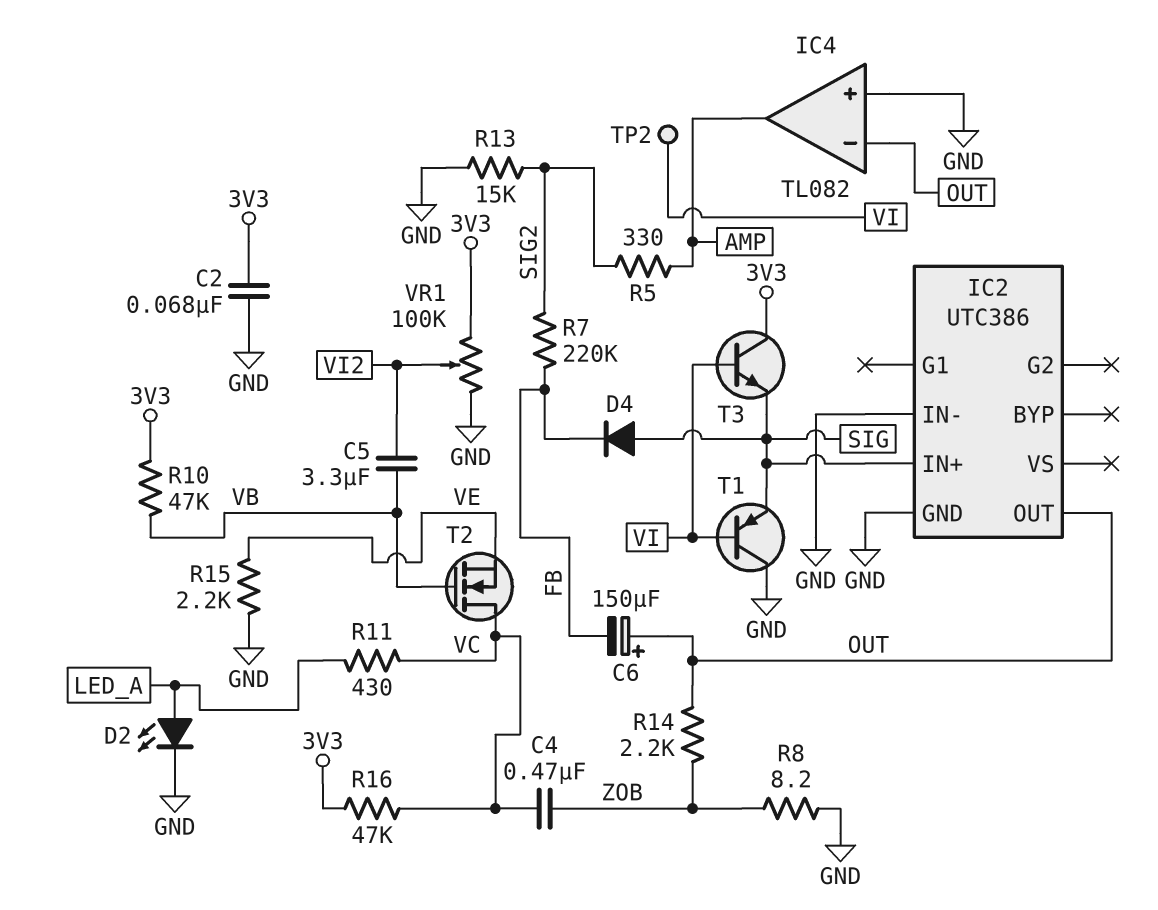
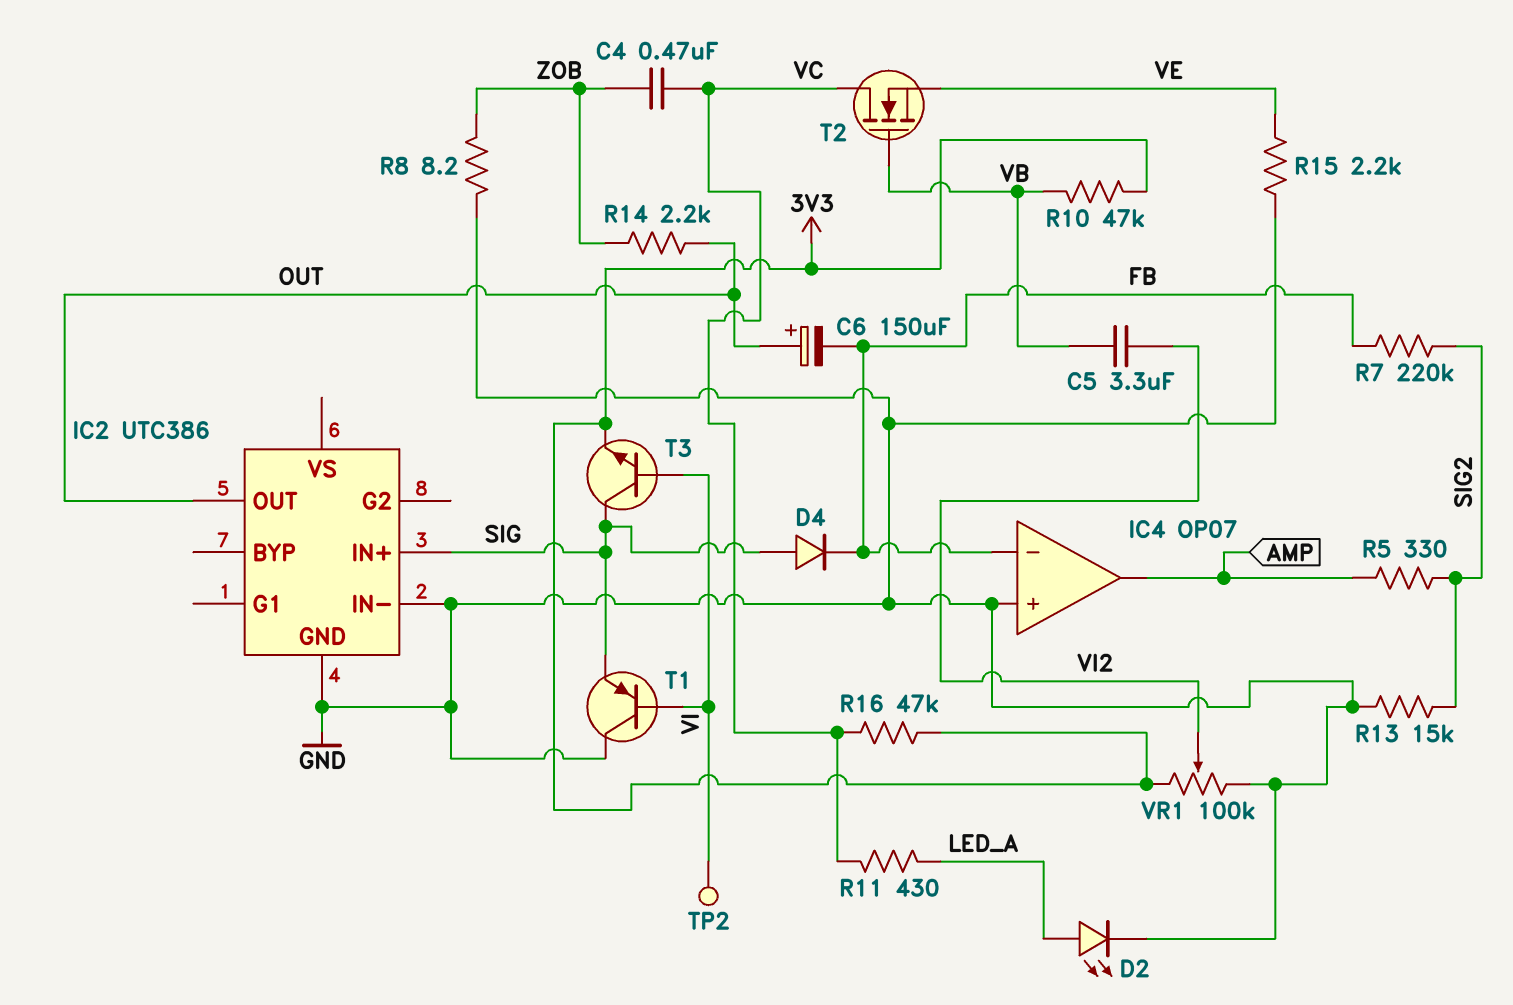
C2: 68nF (3V3, GND) -> none
IC4: TL082 -> OP07
IC4 pin in-: OUT -> FB
T3: NPN (B VI, C 3V3, E SIG) -> NPN (B VI, C SIG, E 3V3)

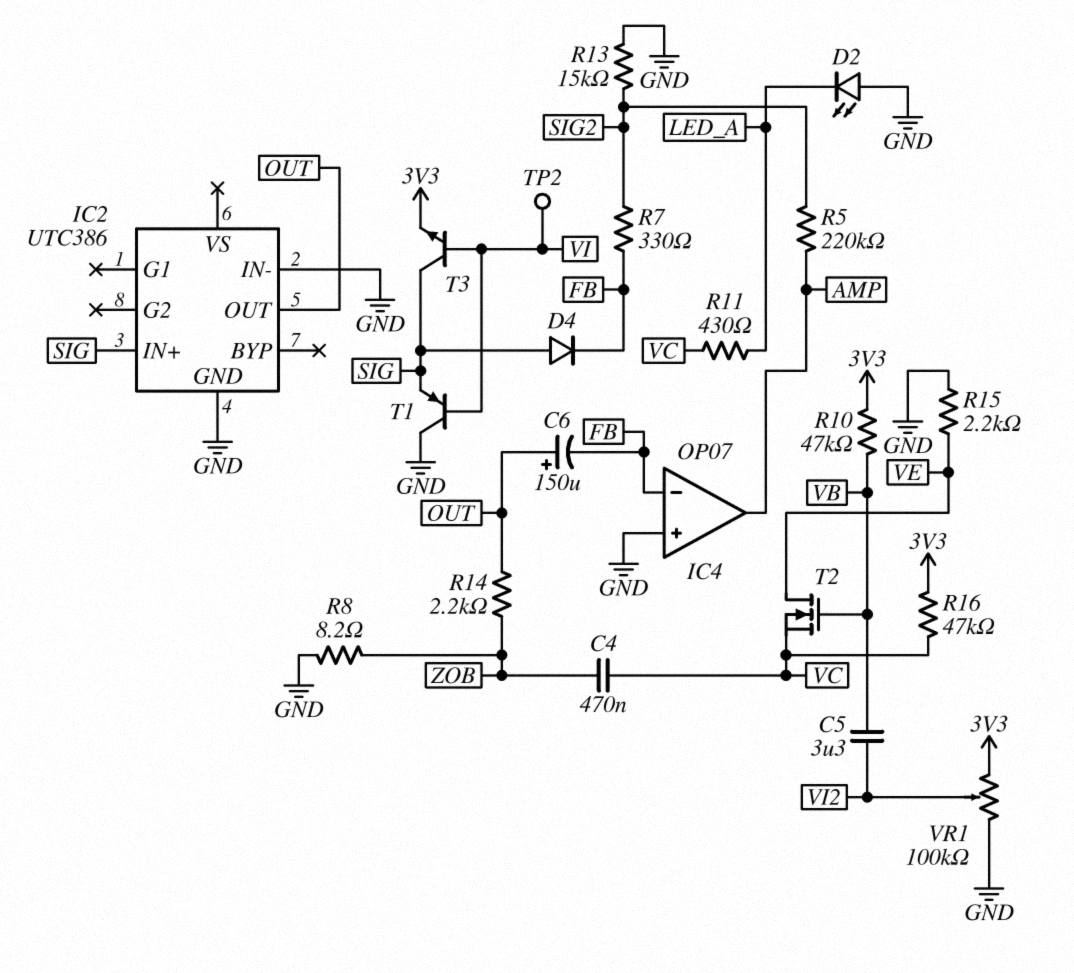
D2: LED (A LED_A, K GND) -> LED (A GND, K LED_A)
R5: 330 (AMP, SIG2) -> 220k (AMP, SIG2)
R7: 220k (FB, SIG2) -> 330 (FB, SIG2)
T2: NMOS (G VB, D VC, S VE) -> NMOS (G VB, D VE, S VC)

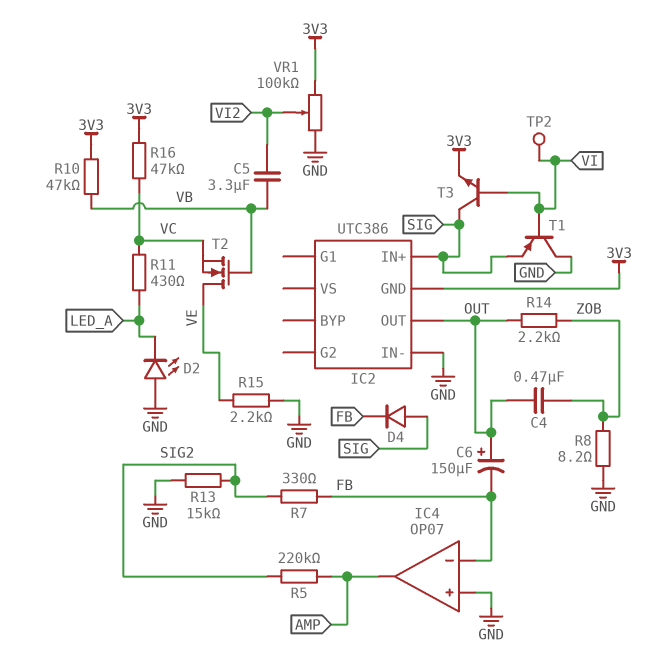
C4: 470nF (VC, ZOB) -> 470nF (OUT, ZOB)
IC2 pin GND: GND -> 3V3

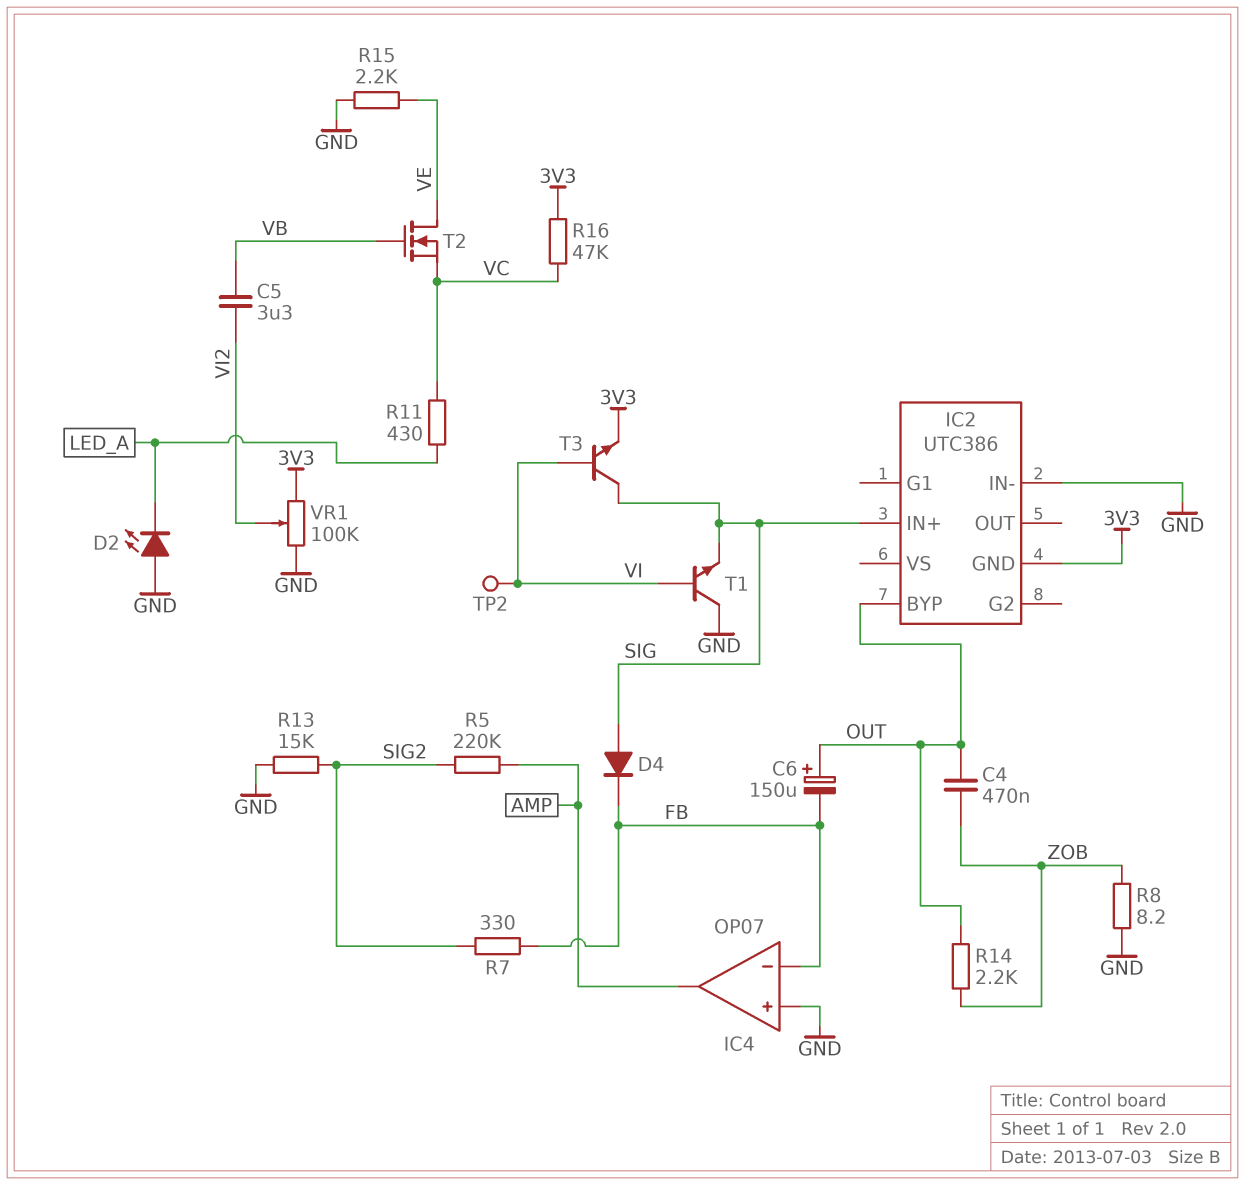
IC2 pin BYP: none -> OUT
IC2 pin OUT: OUT -> none
R10: 47k (3V3, VB) -> none
T1: PNP (B VI, C GND, E SIG) -> NPN (B VI, C GND, E SIG)

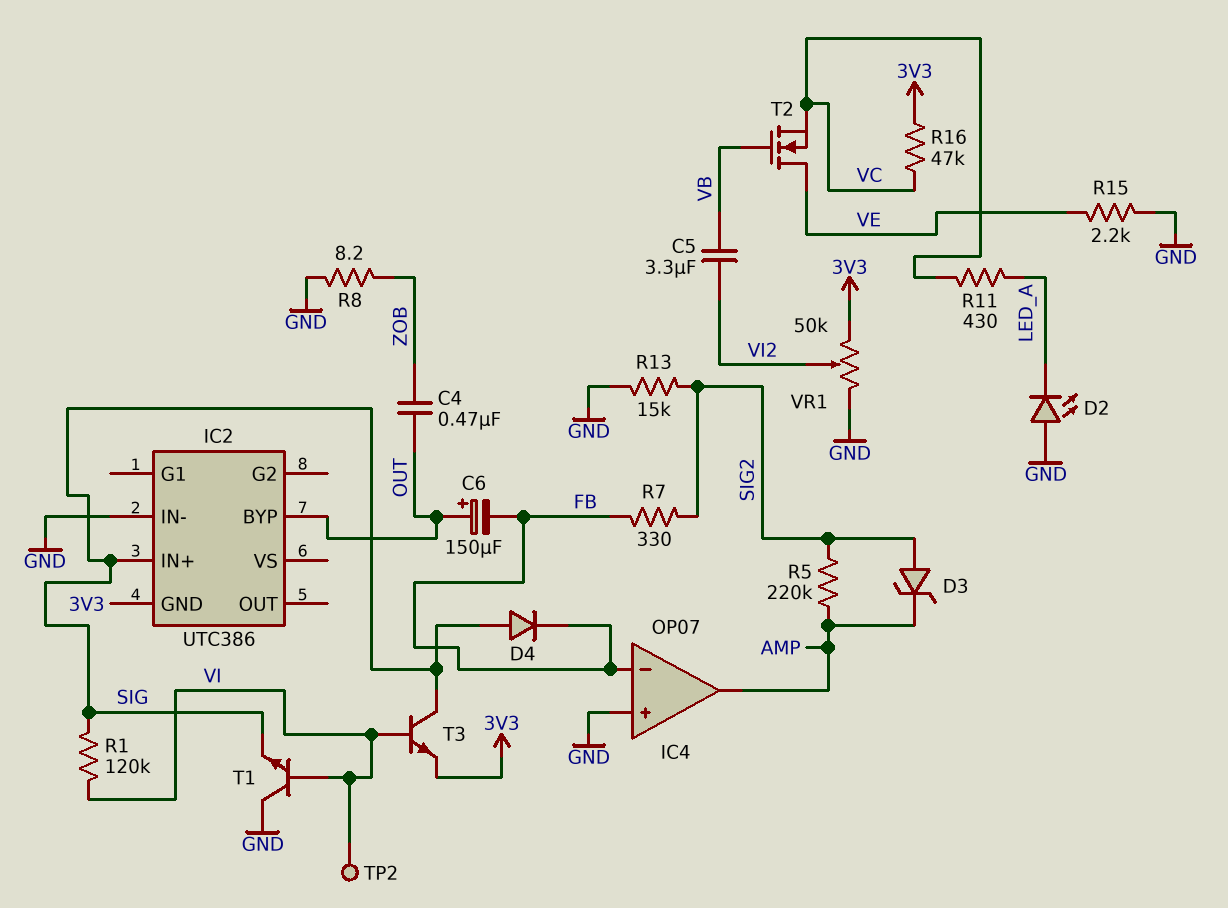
D3: none -> zener (A SIG2, K AMP)
R1: none -> 120k (SIG, VI)
R14: 2.2k (OUT, ZOB) -> none
VR1: 100k (3V3, GND, wiper VI2) -> 50k (3V3, GND, wiper VI2)

